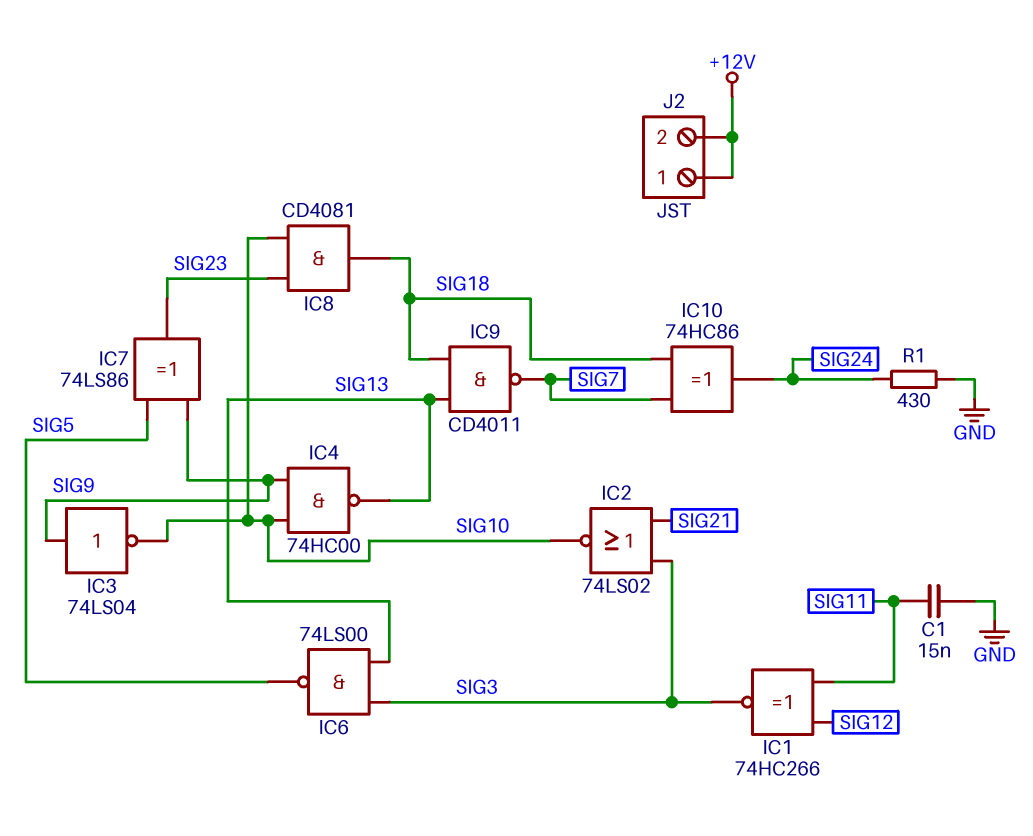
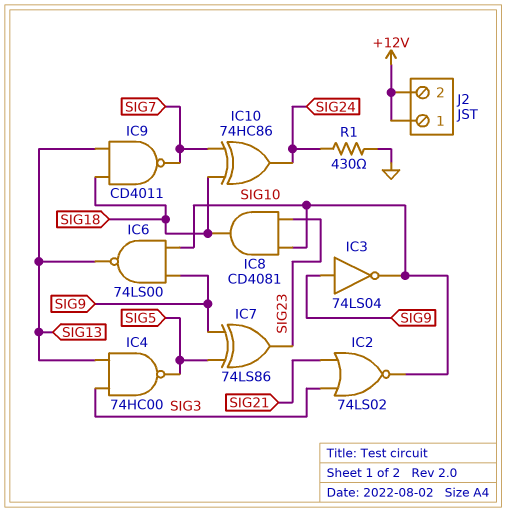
C1: 15nF (GND, SIG11) -> none
IC1: XNOR 74HC266 (in SIG11, in SIG12, out SIG3) -> none
IC4: NAND 74HC00 (in SIG9, in SIG10, out SIG13) -> NAND 74HC00 (in SIG3, in SIG13, out SIG5)
IC6: NAND 74LS00 (in SIG3, in SIG13, out SIG5) -> NAND 74LS00 (in SIG9, in SIG10, out SIG13)

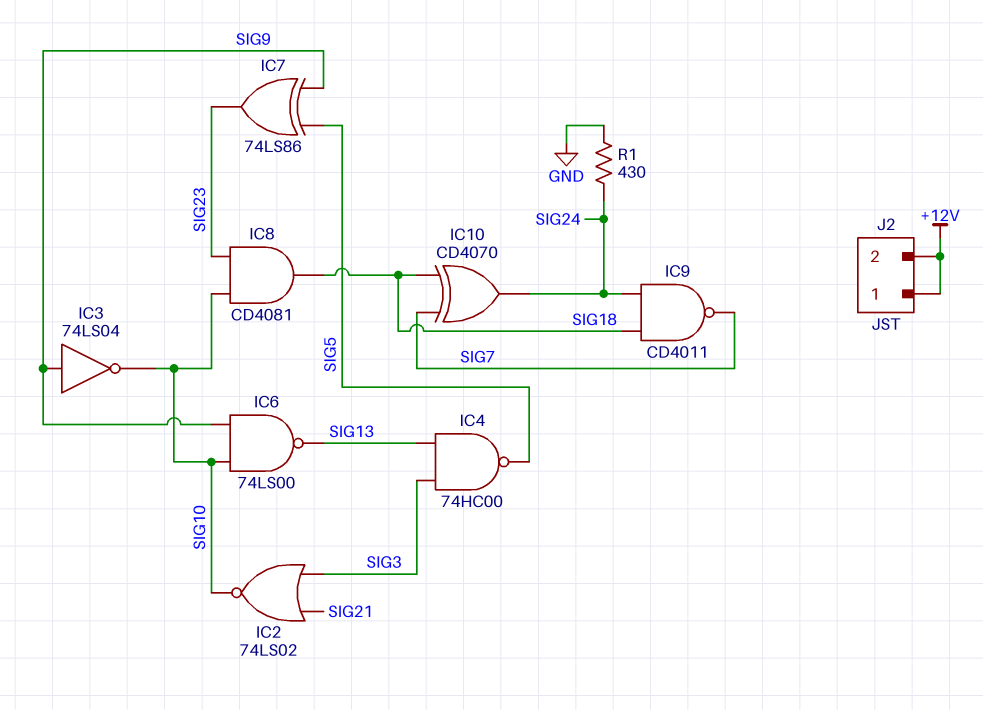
IC9: NAND CD4011 (in SIG13, in SIG18, out SIG7) -> NAND CD4011 (in SIG18, in SIG24, out SIG7)
IC10: XOR 74HC86 (in SIG7, in SIG18, out SIG24) -> XOR CD4070 (in SIG7, in SIG18, out SIG24)

